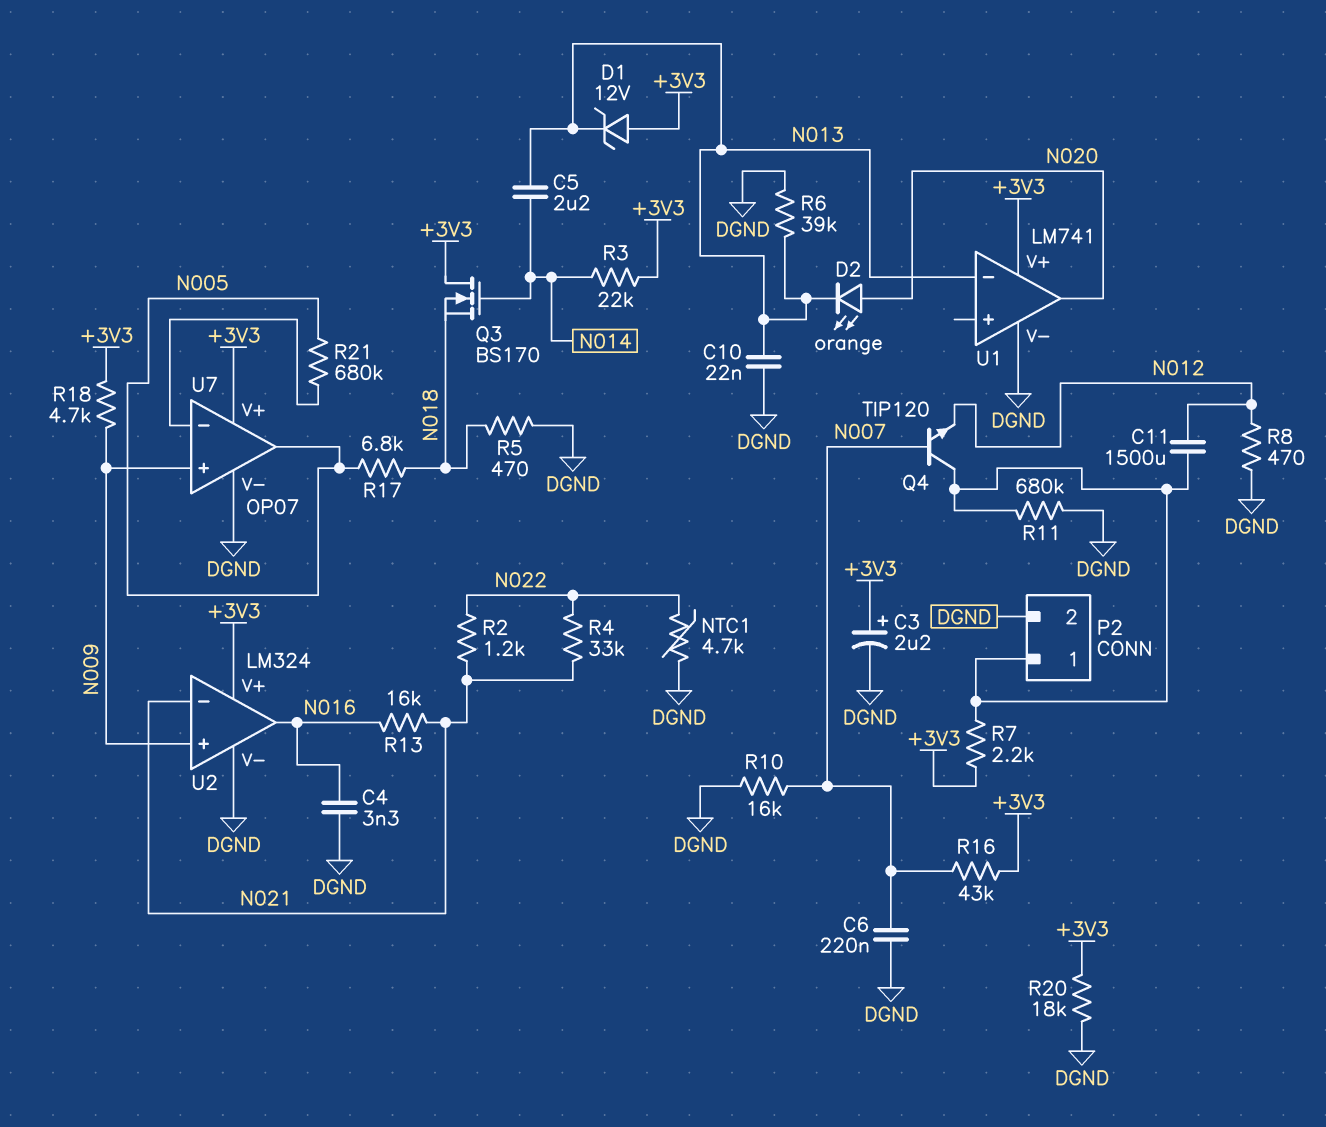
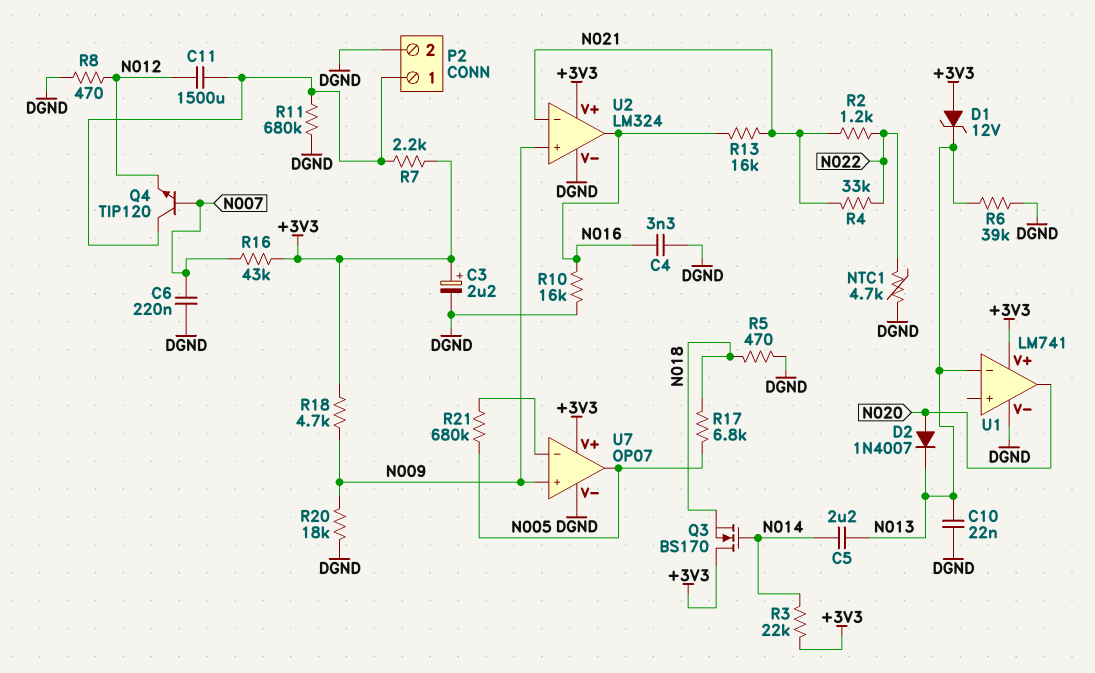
D2: LED orange (A N020, K N013) -> diode 1N4007 (A N020, K N013)
R10: 16k (DGND, N007) -> 16k (DGND, N016)
R20: 18k (+3V3, DGND) -> 18k (DGND, N009)

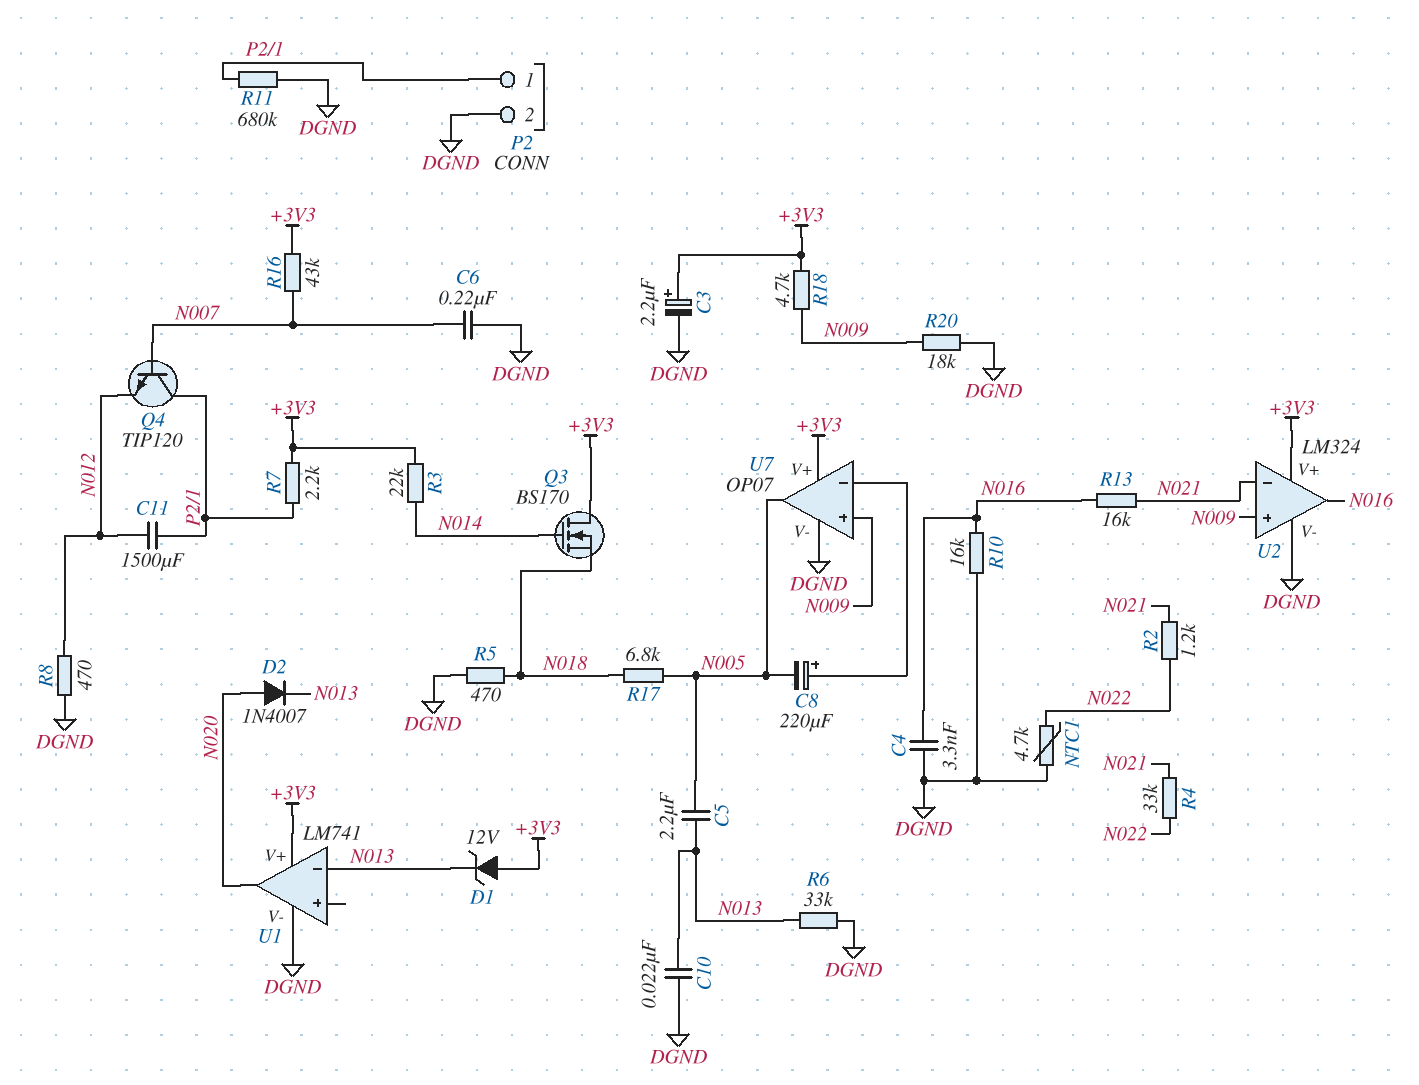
C5: 2.2uF (N013, N014) -> 2.2uF (N005, N013)
C8: none -> 220uF (plus U7/in-, minus N005)
R6: 39k (DGND, N013) -> 33k (DGND, N013)
R21: 680k (N005, U7/in-) -> none

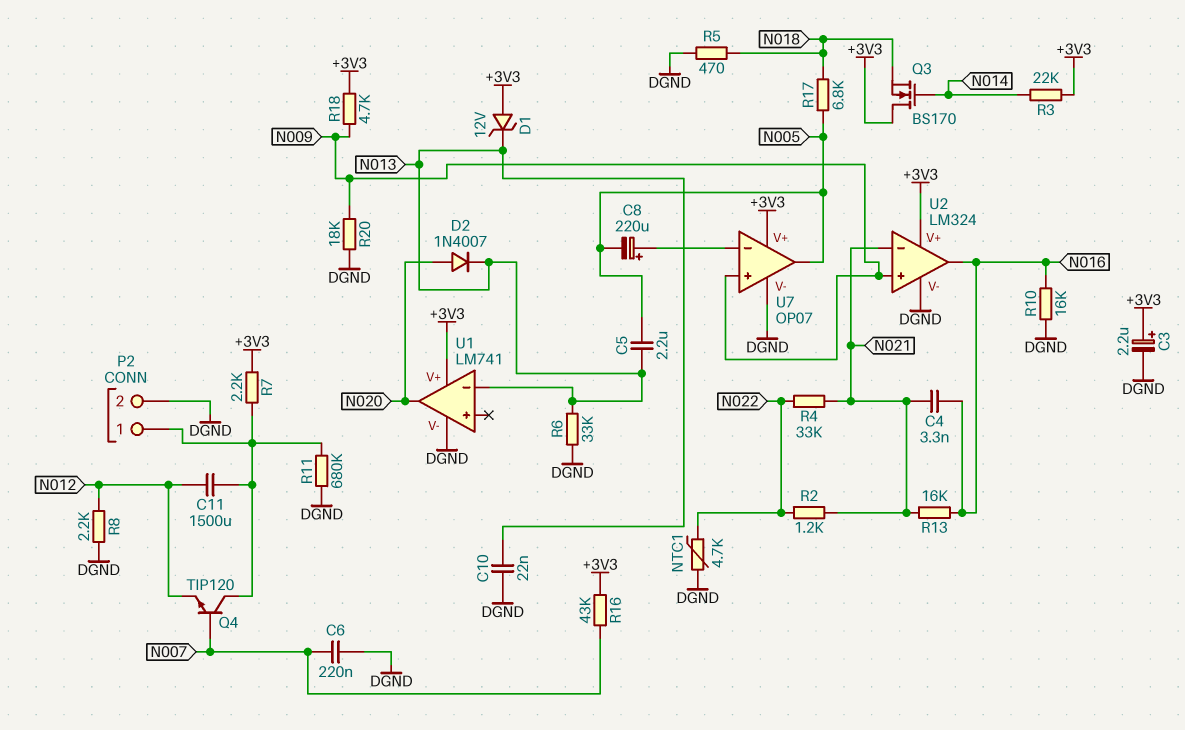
C4: 3.3nF (DGND, N016) -> 3.3nF (N016, N021)
R8: 470 (DGND, N012) -> 2.2k (DGND, N012)

